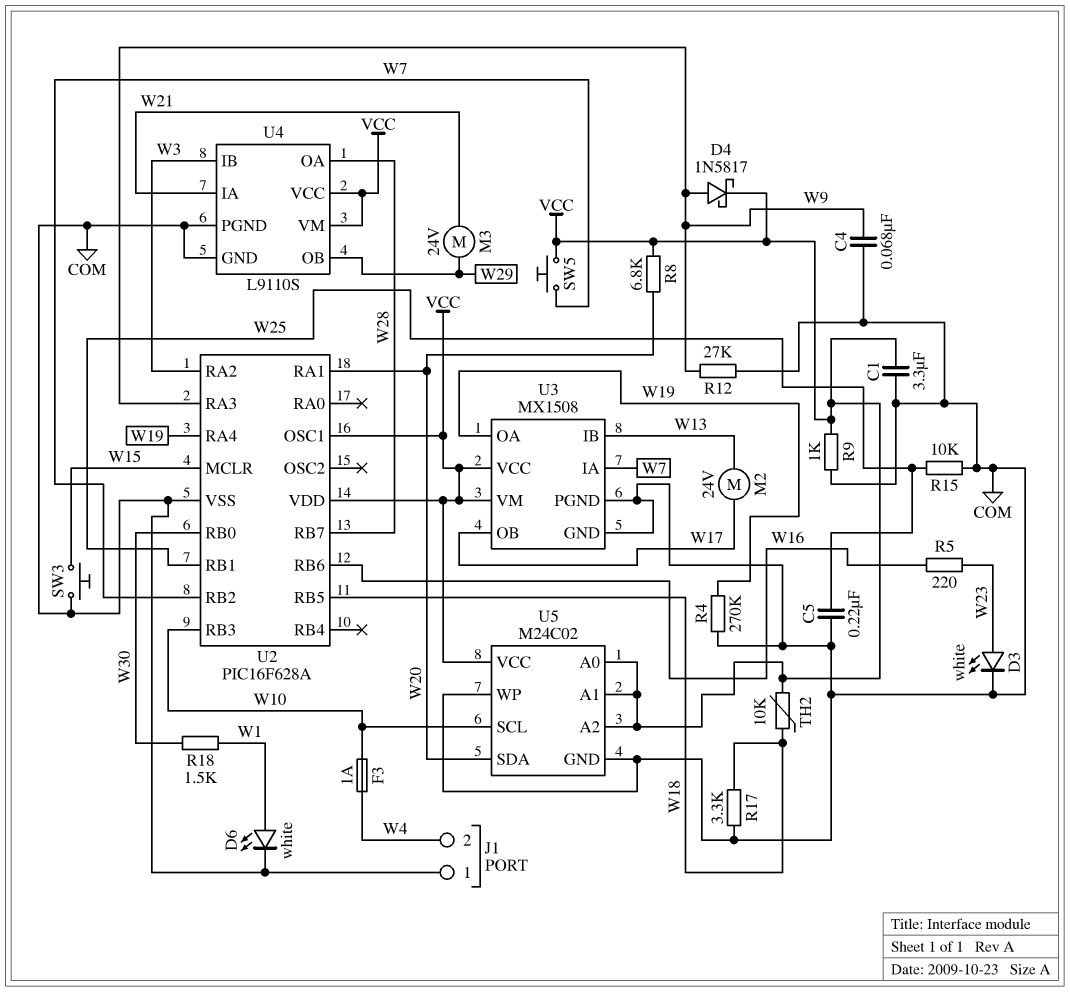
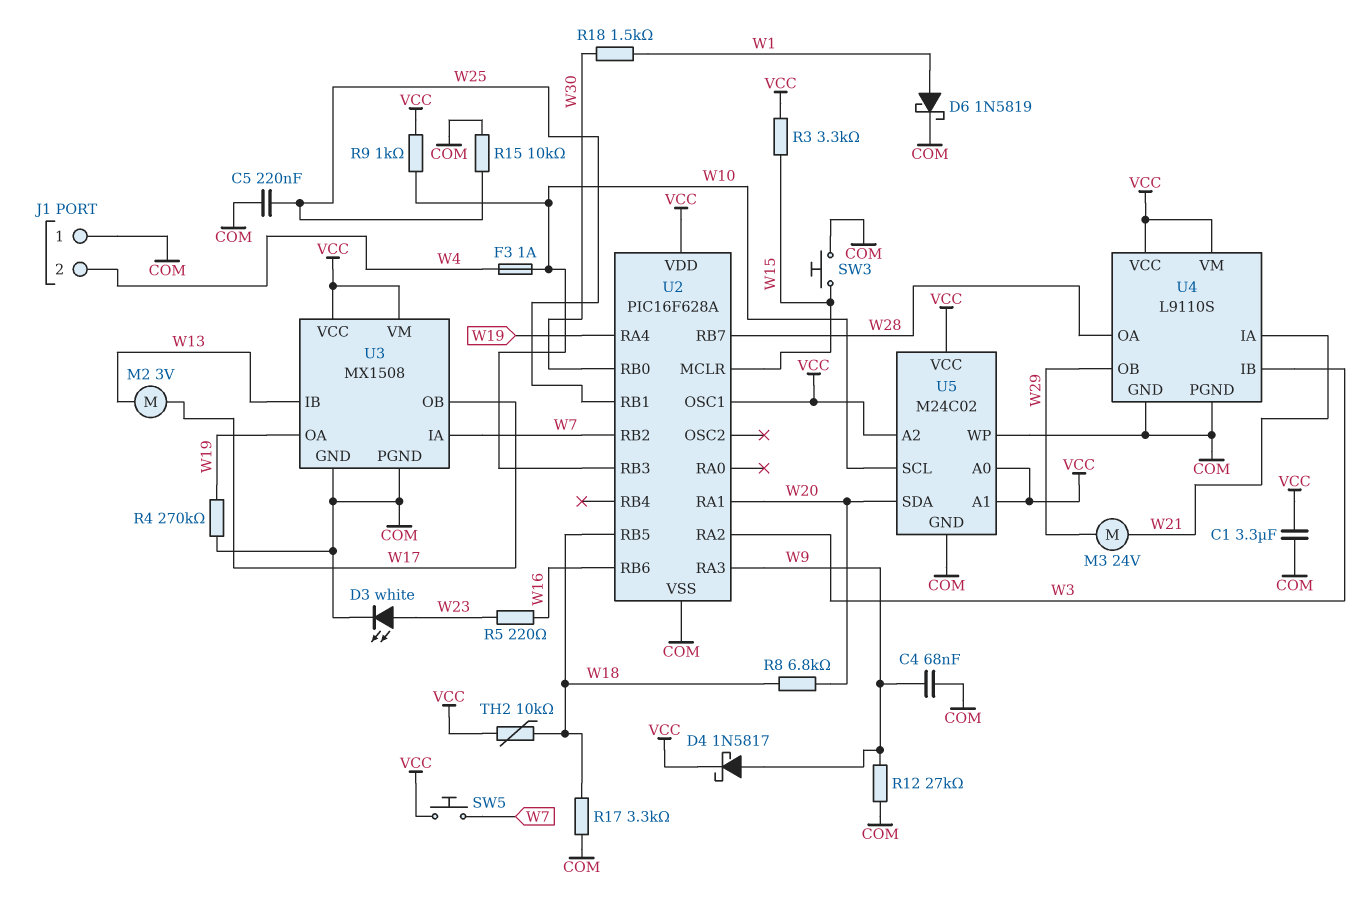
D6: LED white (A W1, K COM) -> schottky 1N5819 (A W1, K COM)
M2: motor 24V (W13, W17) -> motor 3V (W13, W17)
R3: none -> 3.3k (VCC, W15)
R8: 6.8k (VCC, W20) -> 6.8k (W18, W20)
R9: 1k (COM, VCC) -> 1k (VCC, W10)

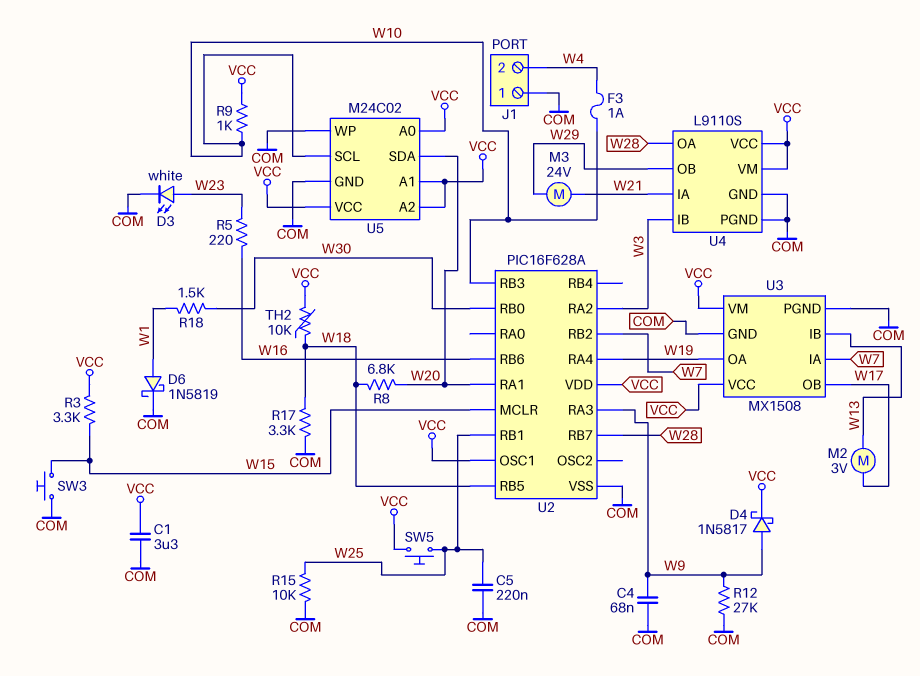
R4: 270k (COM, W19) -> none
SW5: button (VCC, W7) -> button (VCC, W25)

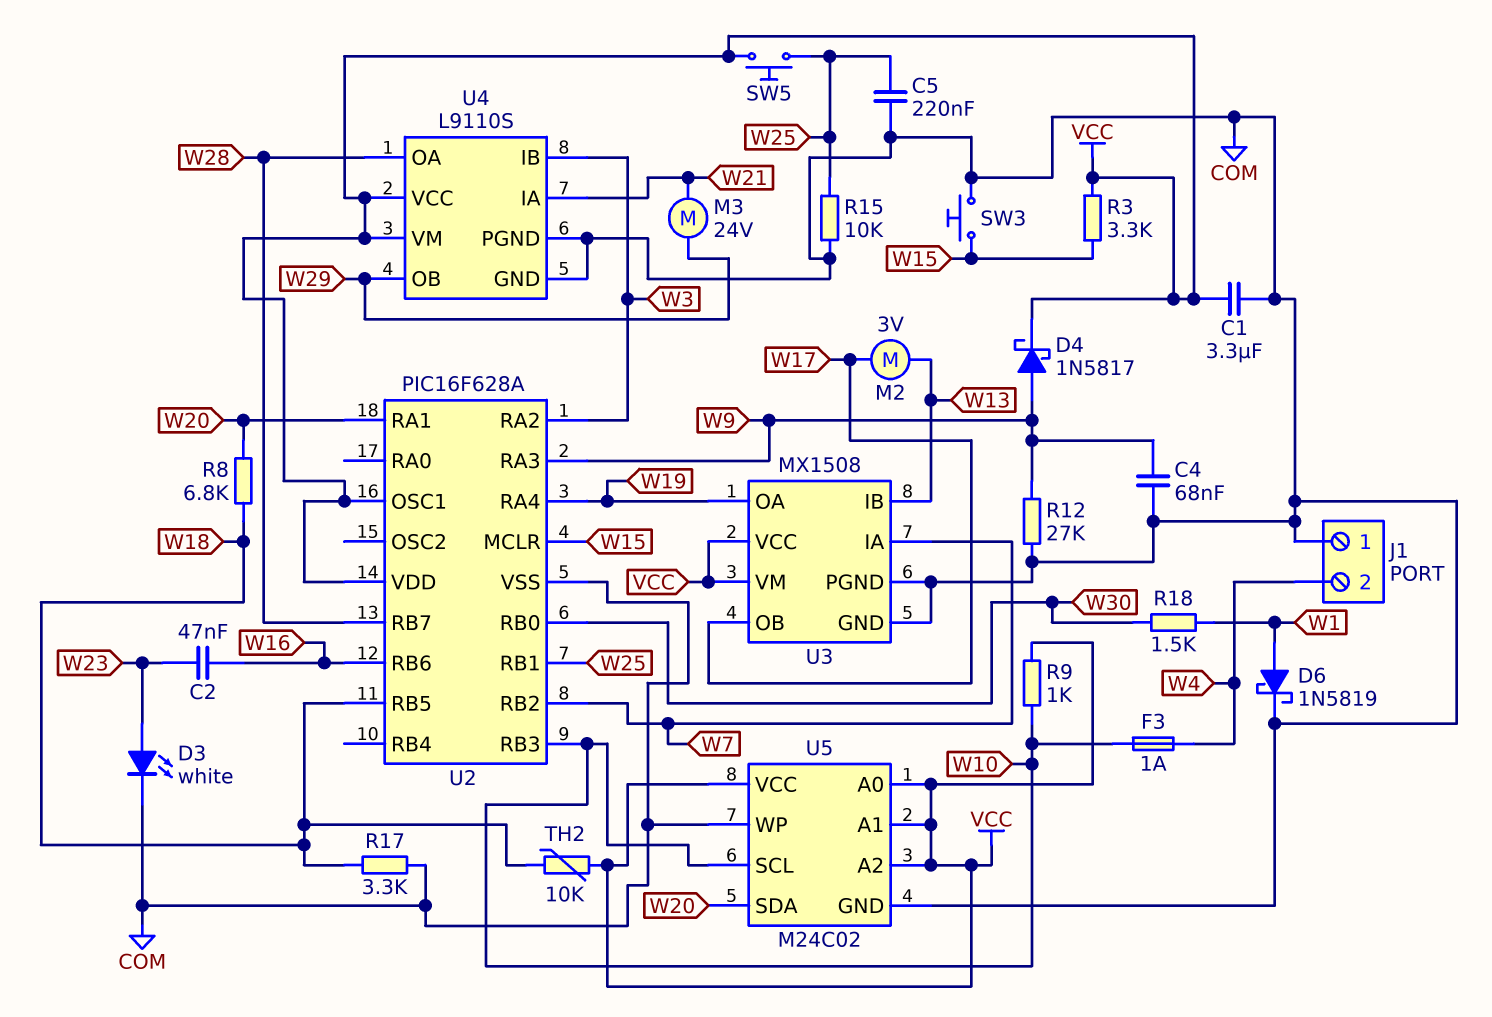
C2: none -> 47nF (W16, W23)
R5: 220 (W16, W23) -> none

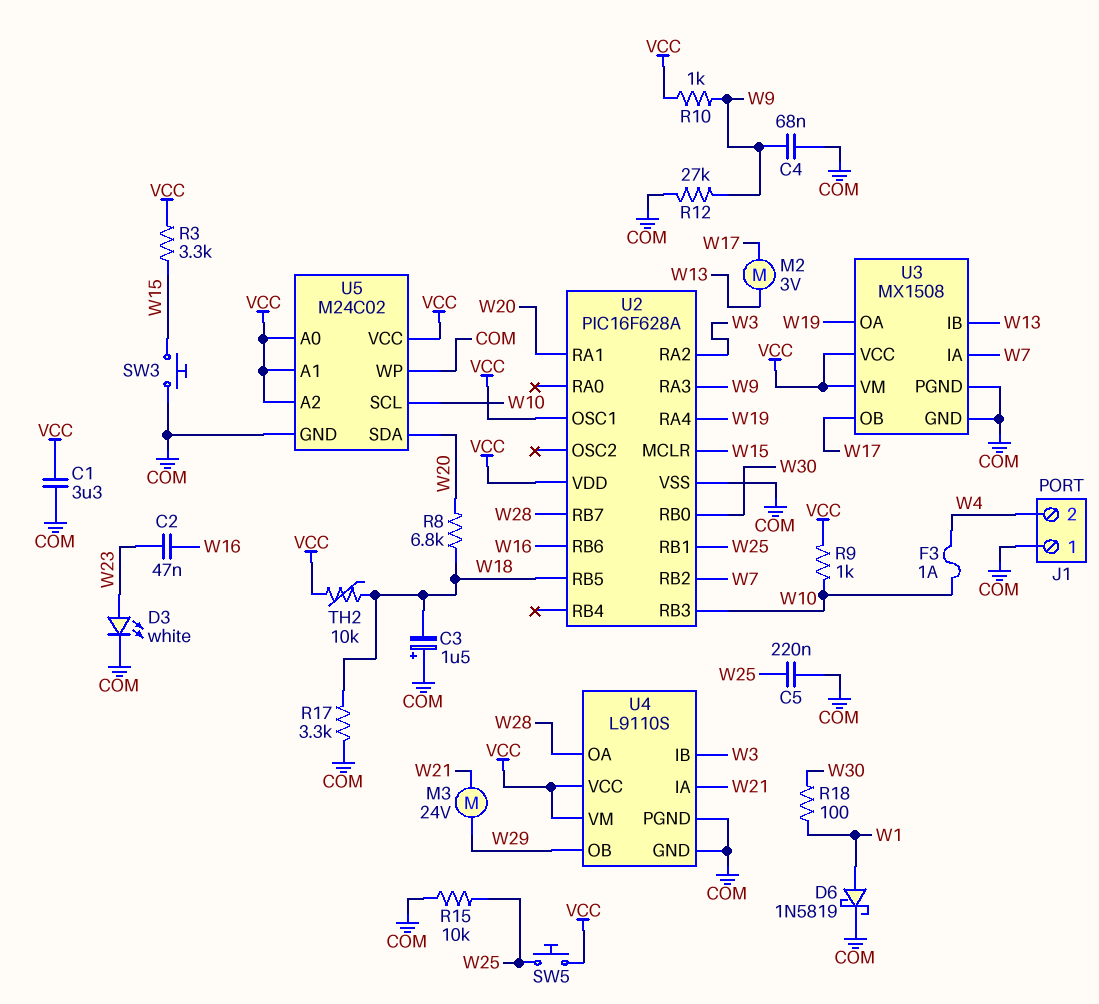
C3: none -> 1.5uF (plus COM, minus W18)
D4: schottky 1N5817 (A W9, K VCC) -> none
R10: none -> 1k (VCC, W9)
R18: 1.5k (W1, W30) -> 100 (W1, W30)

